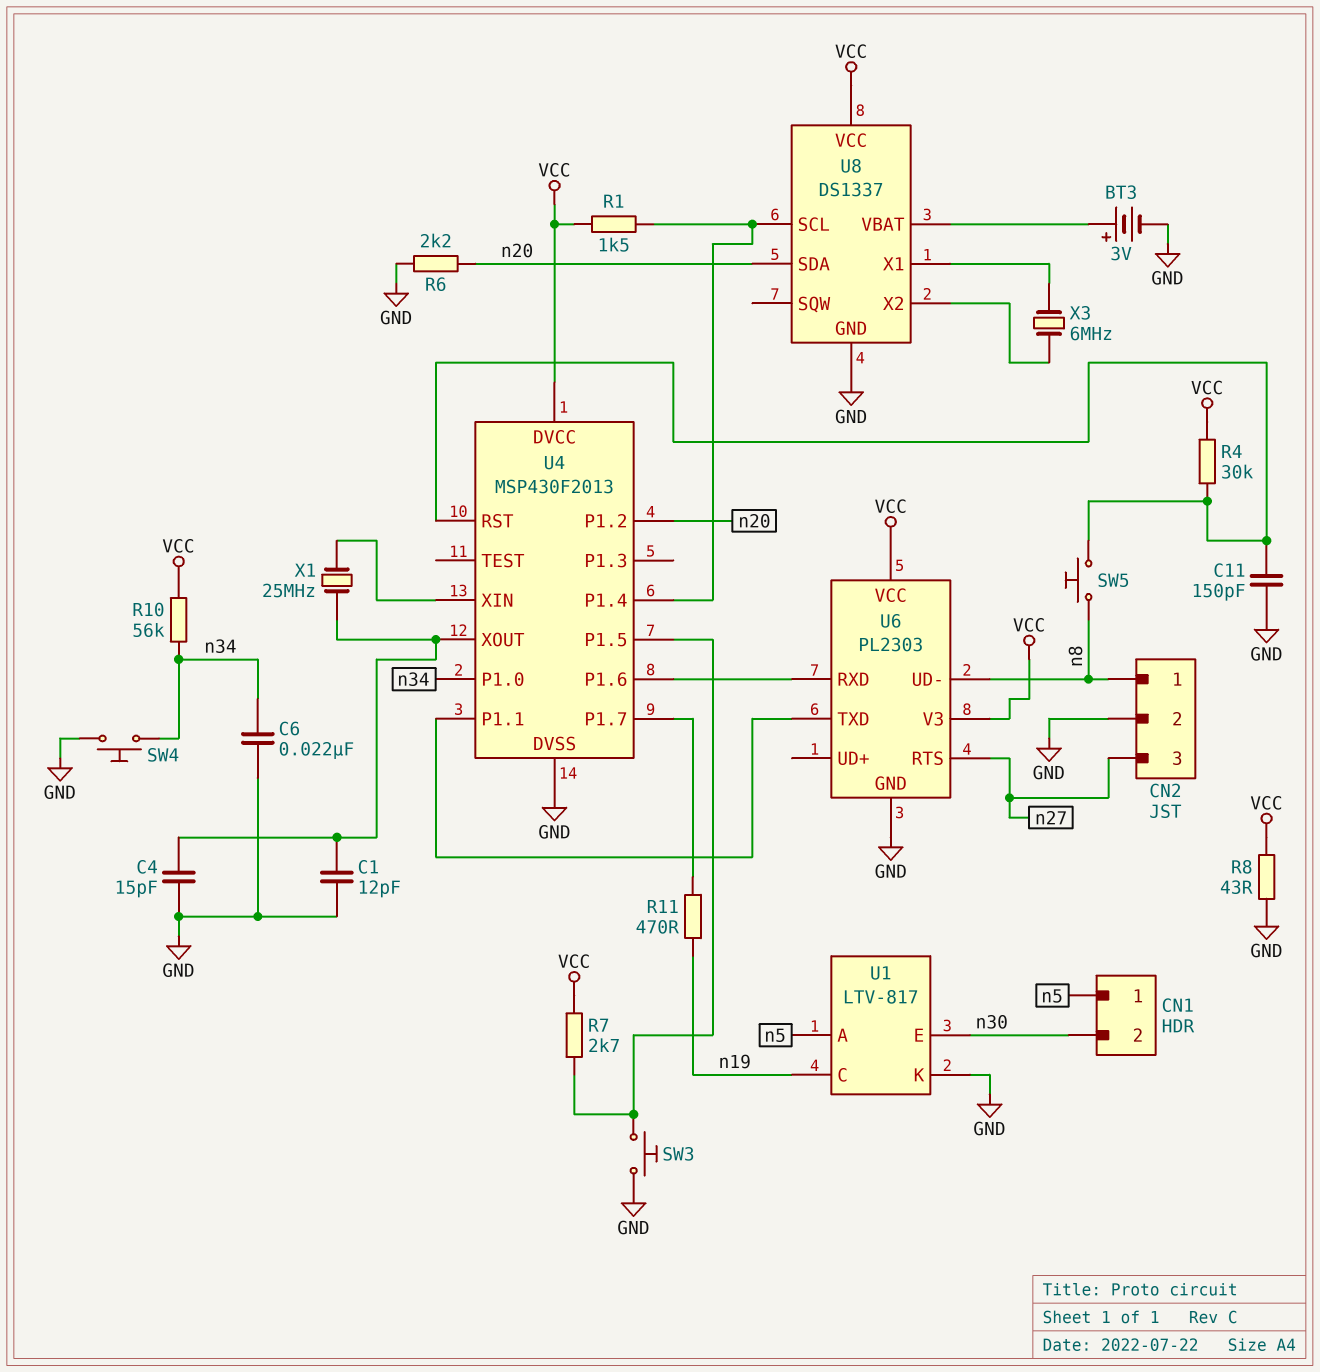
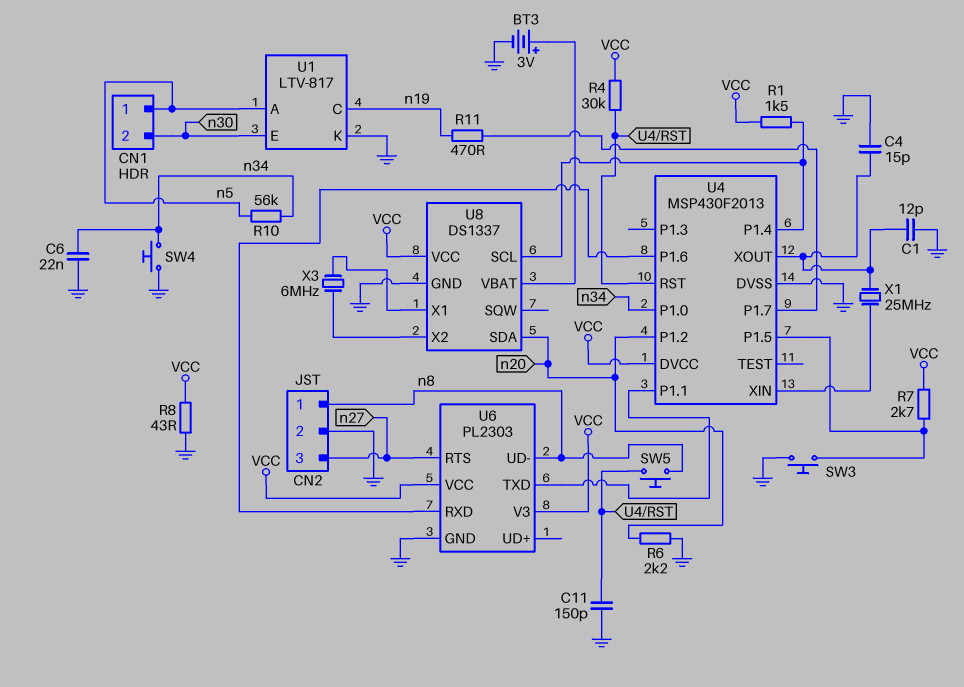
R10: 56k (VCC, n34) -> 56k (n5, n34)

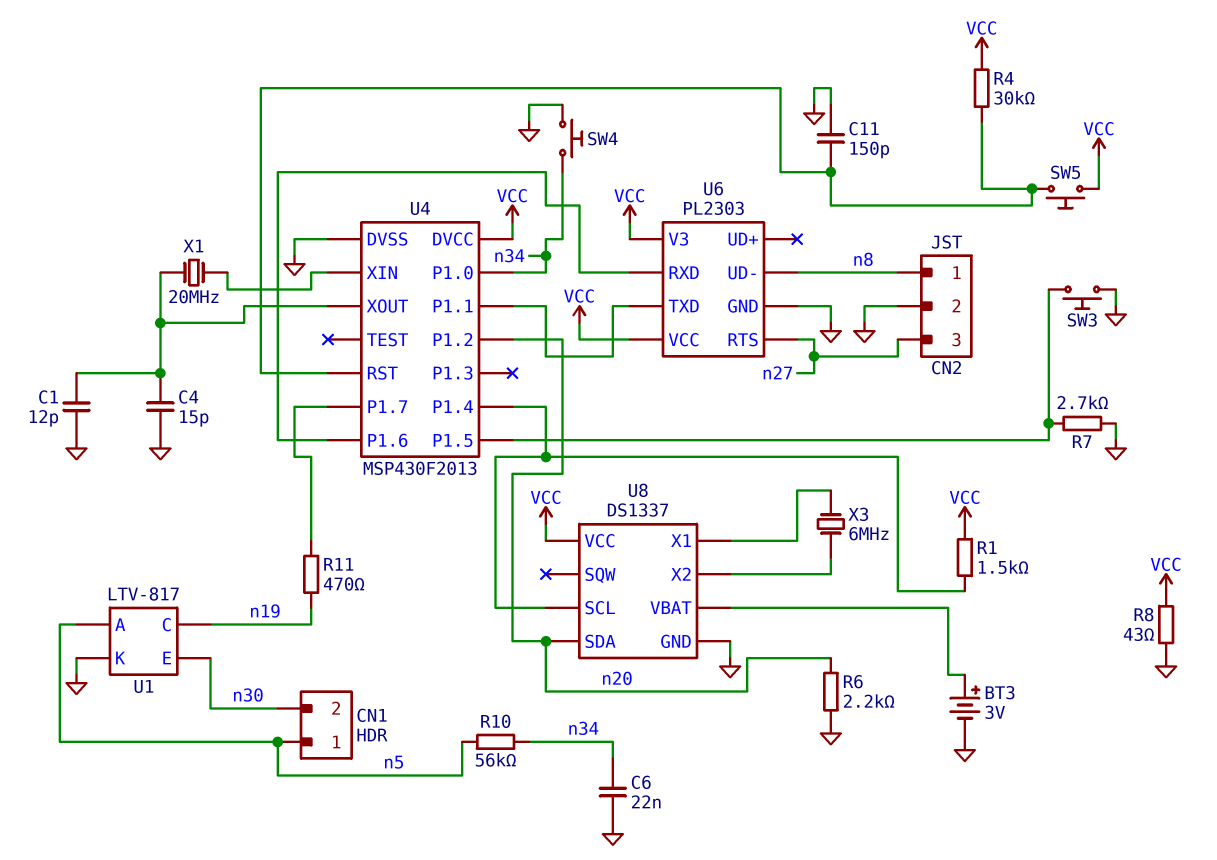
R7: 2.7k (U4/P1.5, VCC) -> 2.7k (GND, U4/P1.5)
SW5: button (U4/RST, n8) -> button (U4/RST, VCC)
X1: 25MHz (U4/XIN, U4/XOUT) -> 20MHz (U4/XIN, U4/XOUT)

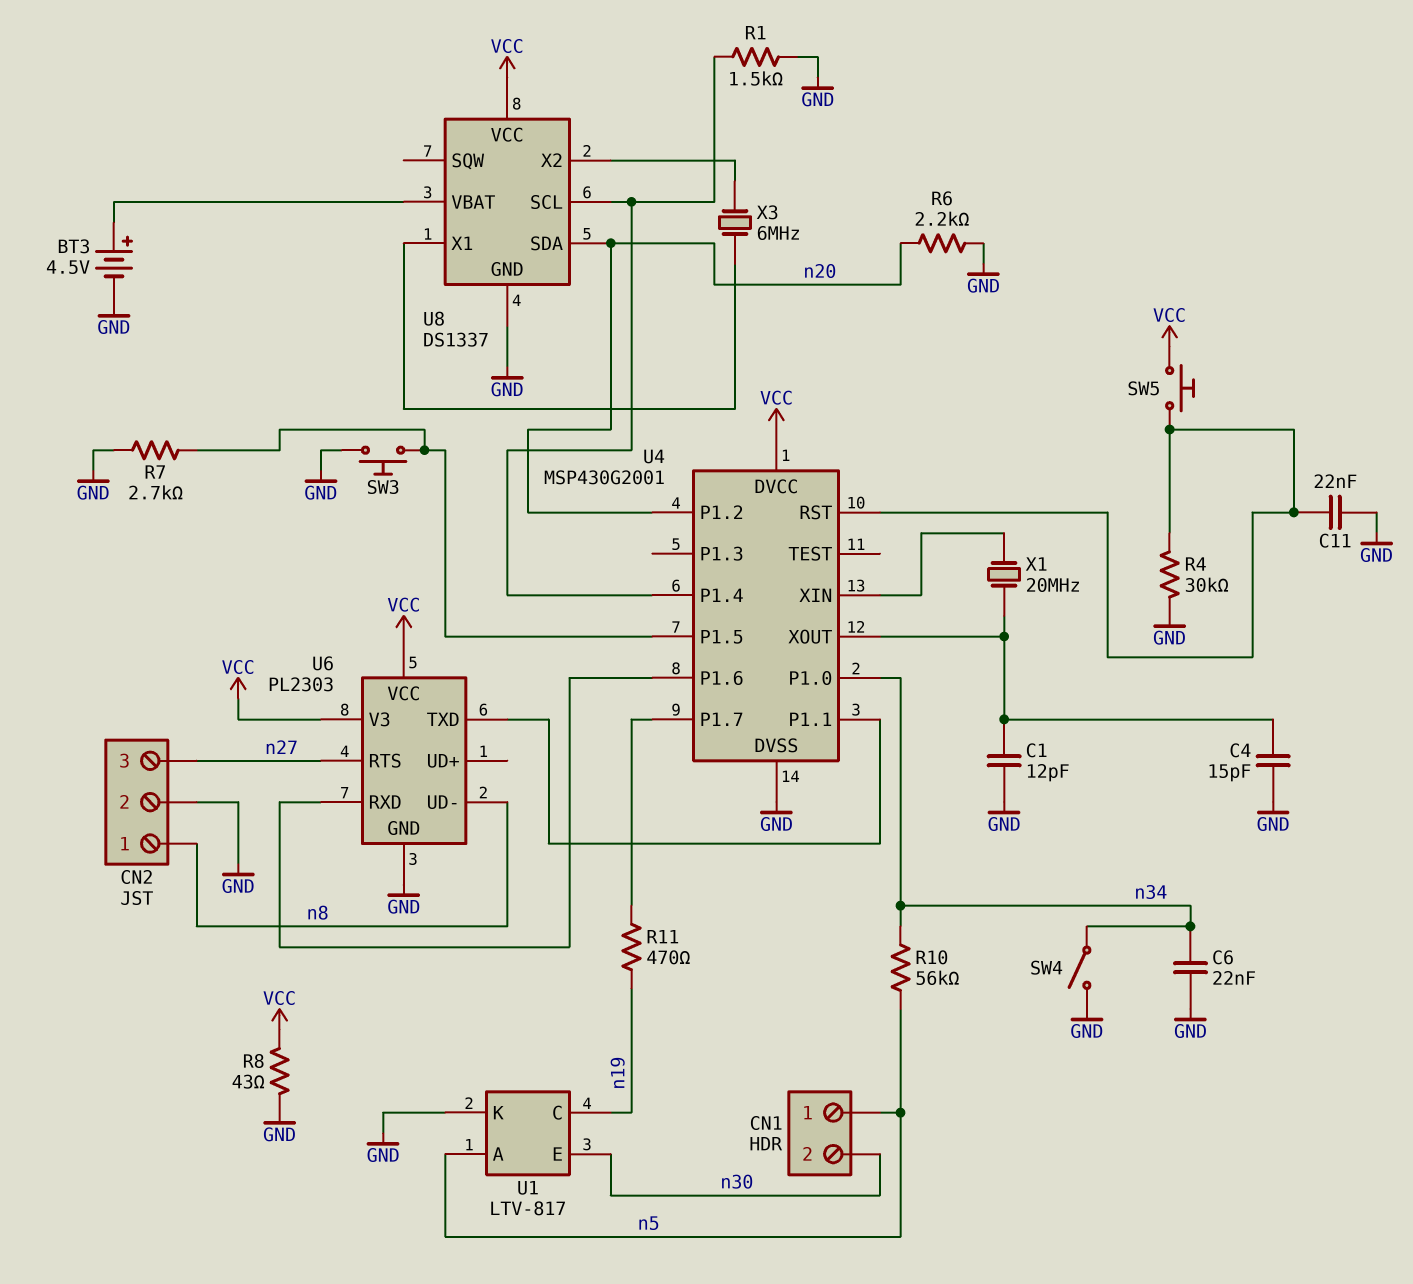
BT3: 3V (plus U8/VBAT, minus GND) -> 4.5V (plus U8/VBAT, minus GND)
C11: 150pF (GND, U4/RST) -> 22nF (GND, U4/RST)
R1: 1.5k (U4/P1.4, VCC) -> 1.5k (GND, U4/P1.4)
R4: 30k (U4/RST, VCC) -> 30k (GND, U4/RST)
SW4: button (GND, n34) -> switch (GND, n34)
U4: MSP430F2013 -> MSP430G2001

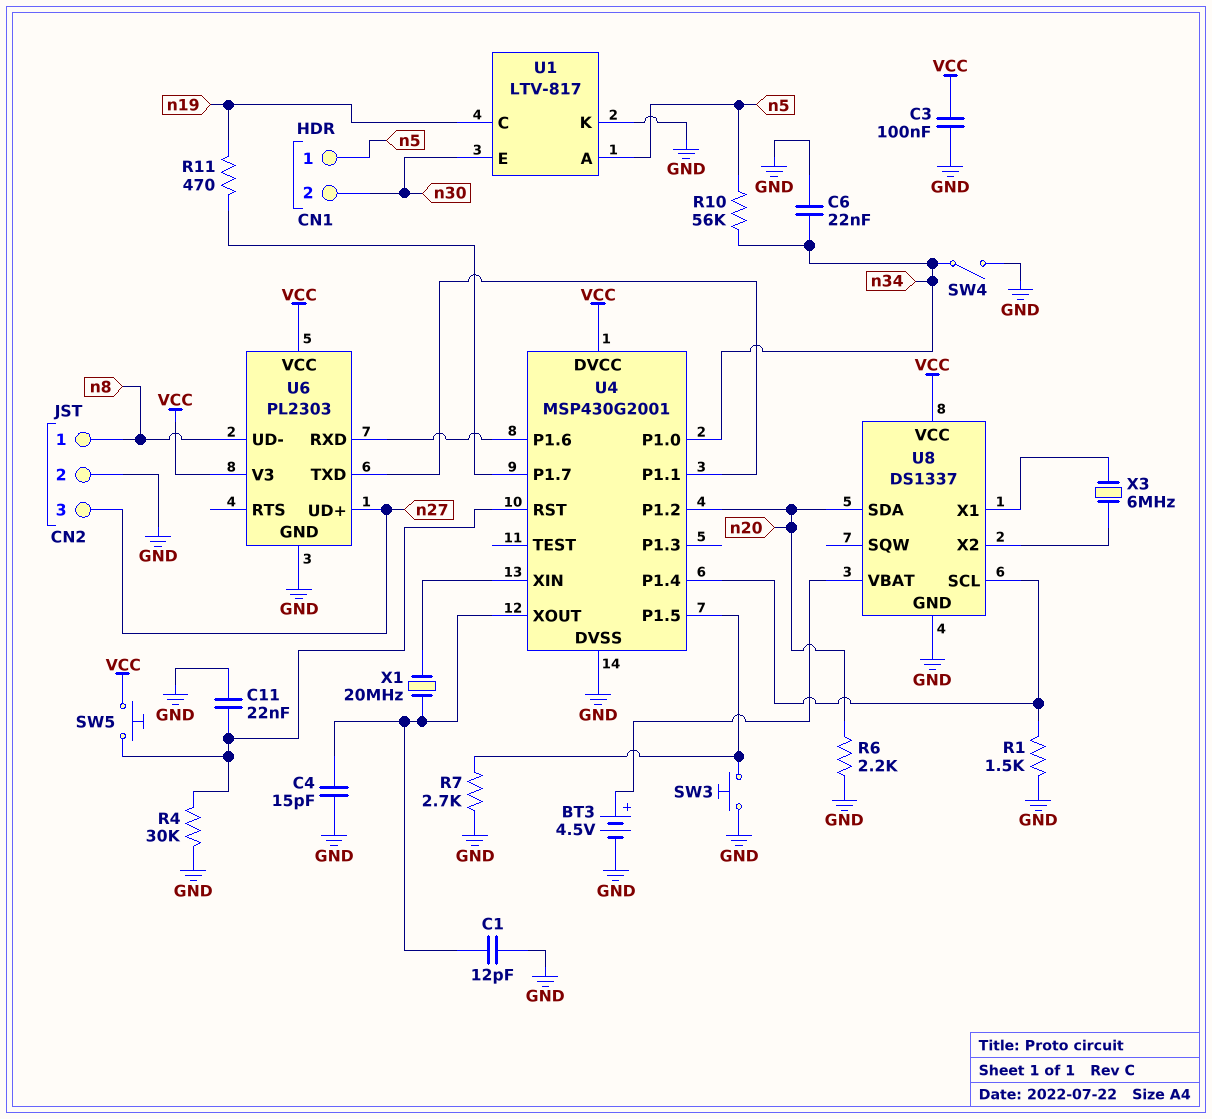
C3: none -> 100nF (GND, VCC)
R8: 43 (GND, VCC) -> none
U6 pin RTS: n27 -> none
U6 pin UD+: none -> n27

